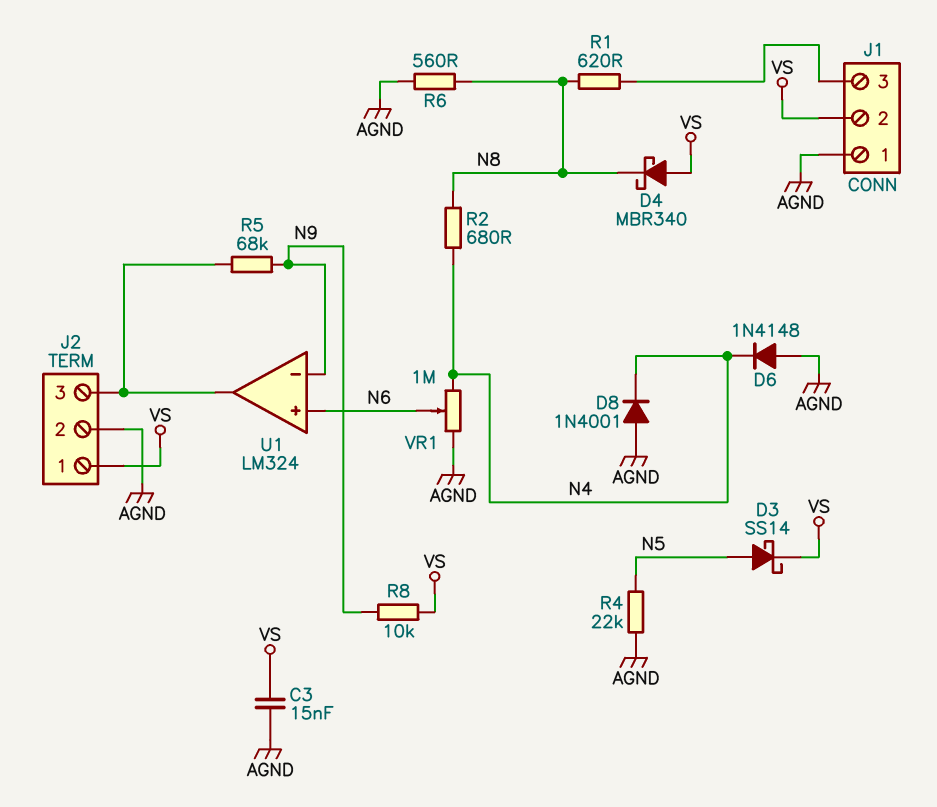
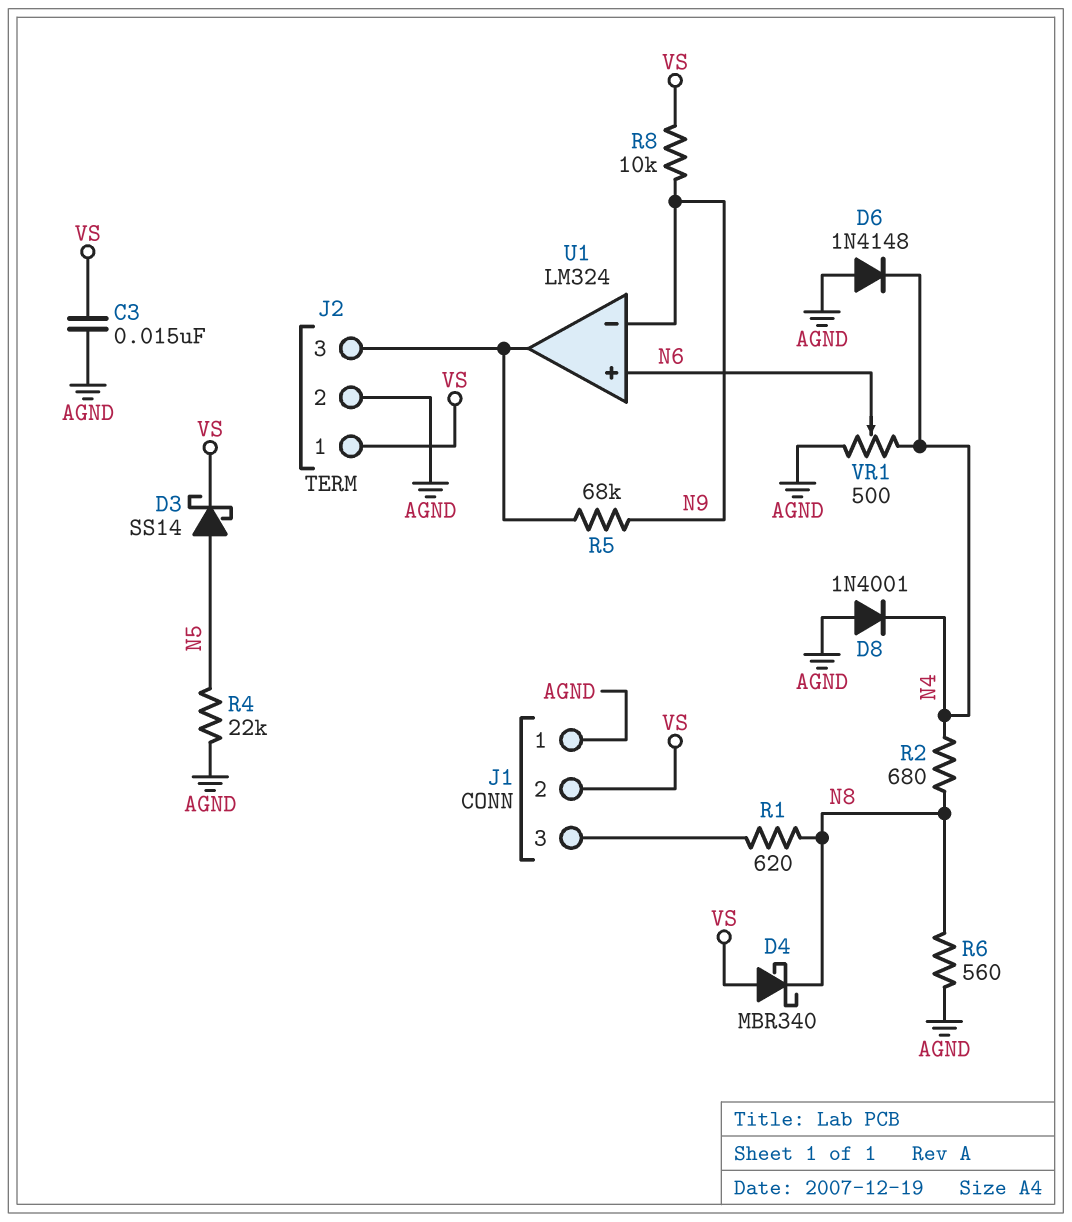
VR1: 1M (AGND, N4, wiper N6) -> 500 (AGND, N4, wiper N6)

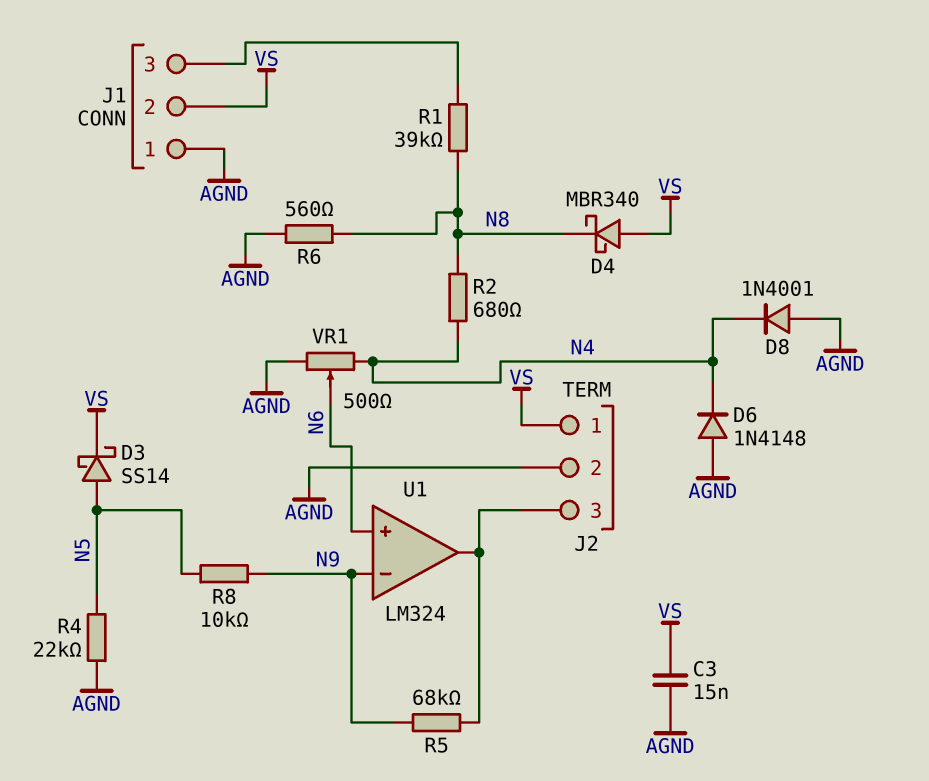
R1: 620 (J1/3, N8) -> 39k (J1/3, N8)
R8: 10k (N9, VS) -> 10k (N5, N9)

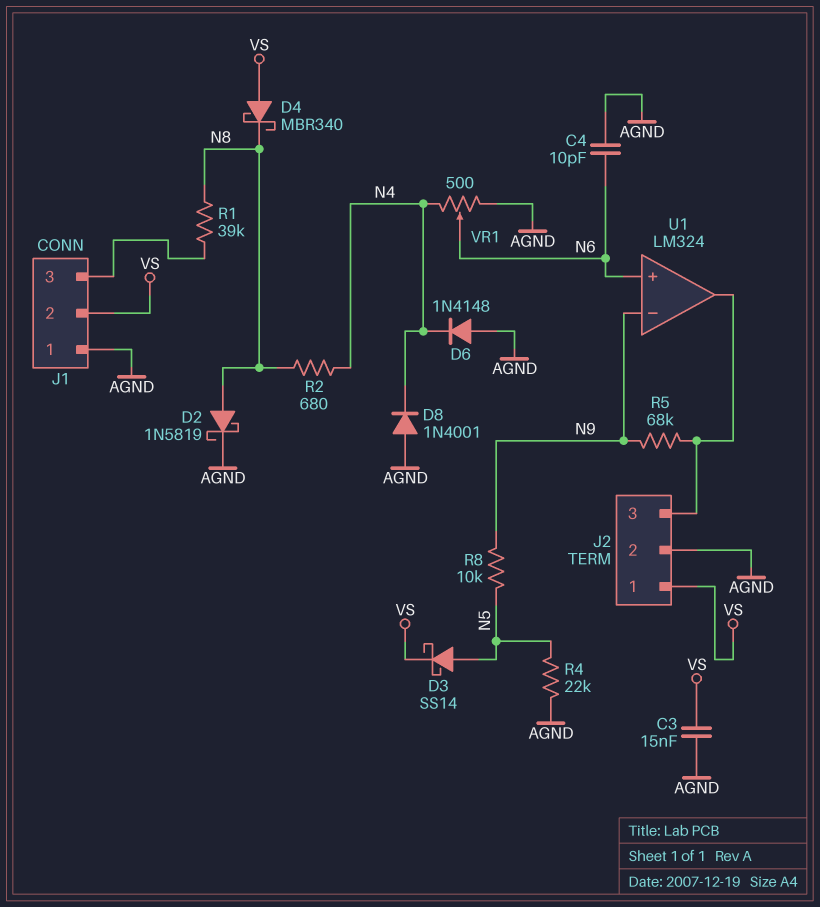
C4: none -> 10pF (AGND, N6)
D2: none -> schottky 1N5819 (A N8, K AGND)
R6: 560 (AGND, N8) -> none

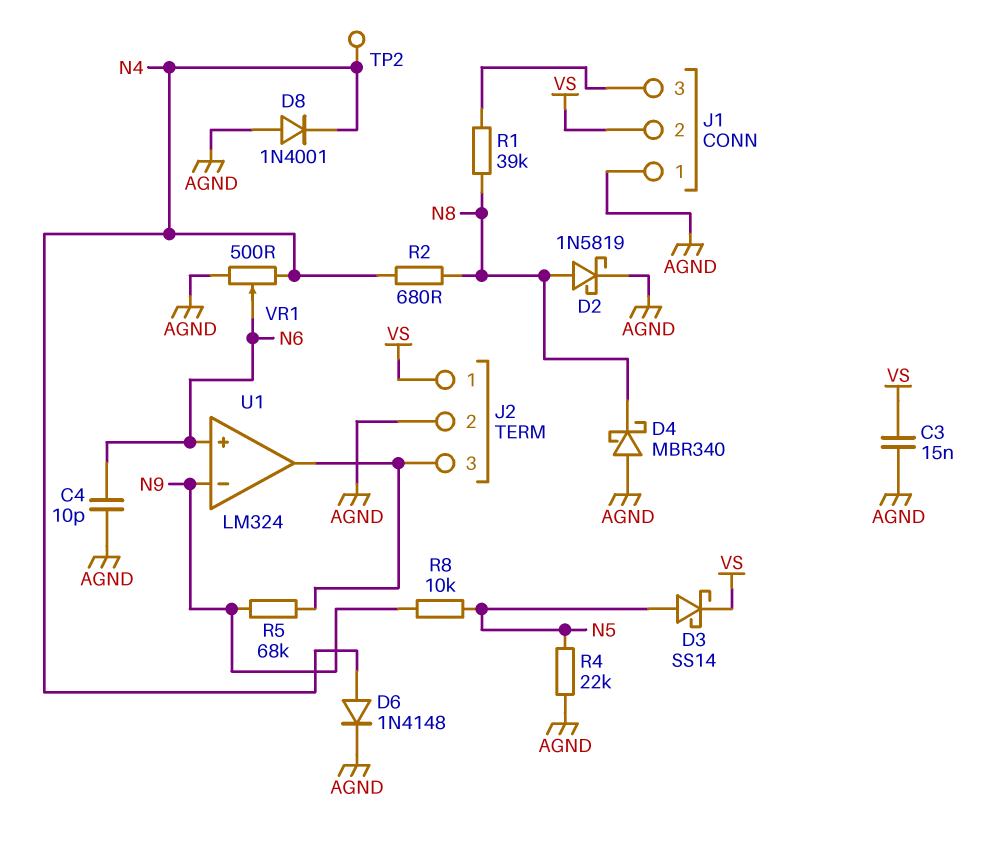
D4: schottky MBR340 (A VS, K N8) -> schottky MBR340 (A AGND, K N8)
D6: diode 1N4148 (A AGND, K N4) -> diode 1N4148 (A N4, K AGND)
TP2: none -> test point (N4)

